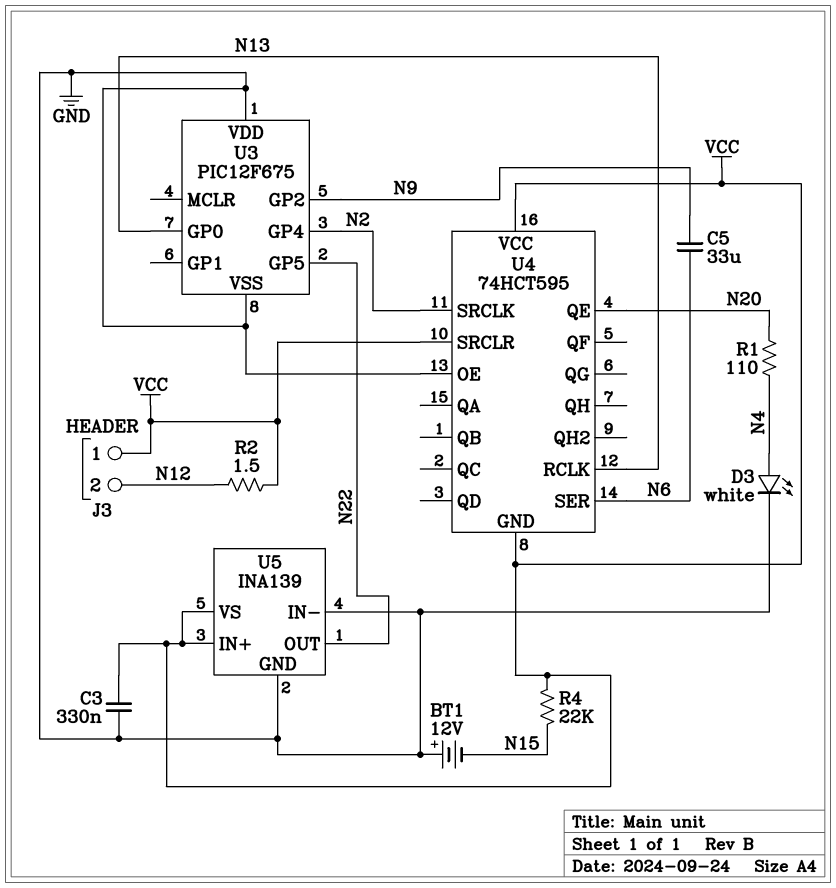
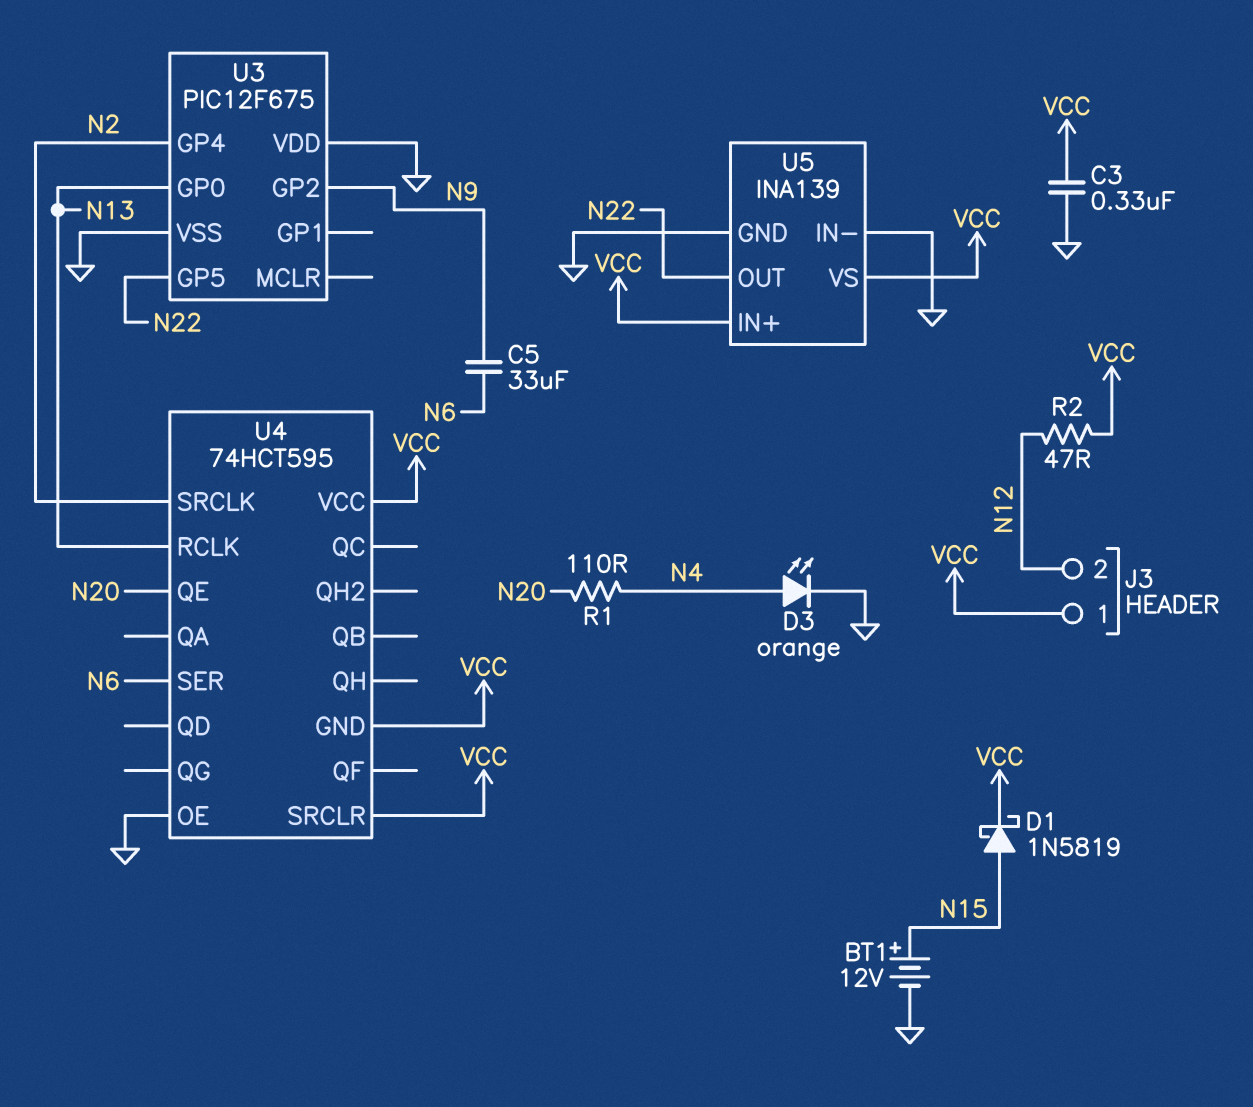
BT1: 12V (plus GND, minus N15) -> 12V (plus N15, minus GND)
D1: none -> schottky 1N5819 (A N15, K VCC)
D3: LED white (A N4, K GND) -> LED orange (A N4, K GND)
R2: 1.5 (N12, VCC) -> 47 (N12, VCC)
R4: 22k (N15, VCC) -> none

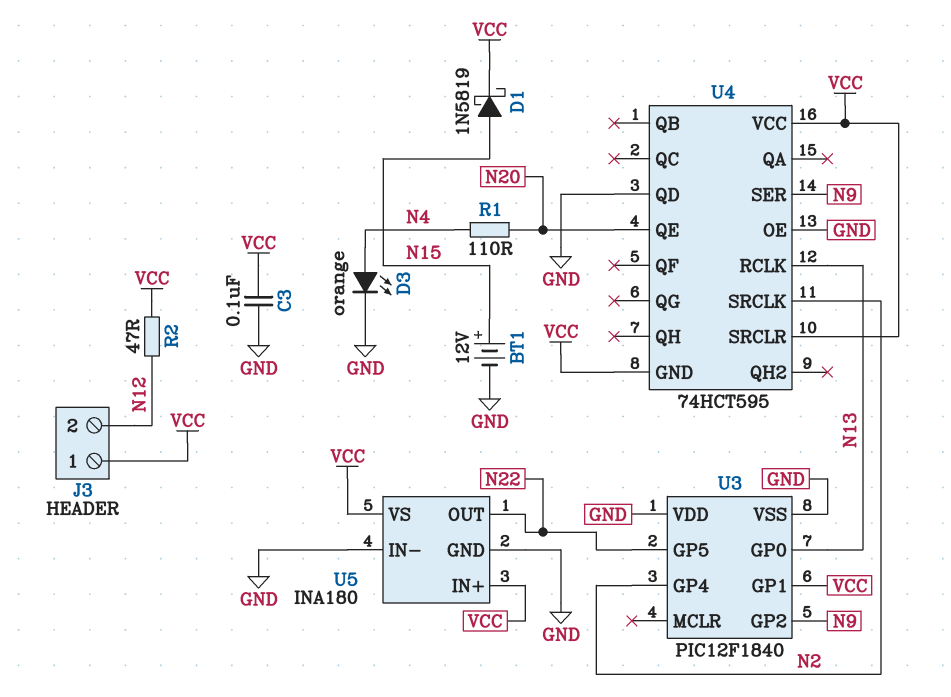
C3: 330nF (GND, VCC) -> 100nF (GND, VCC)
C5: 33uF (N6, N9) -> none
U3: PIC12F675 -> PIC12F1840
U3 pin GP1: none -> VCC
U4 pin QD: none -> GND
U4 pin SER: N6 -> N9
U5: INA139 -> INA180

